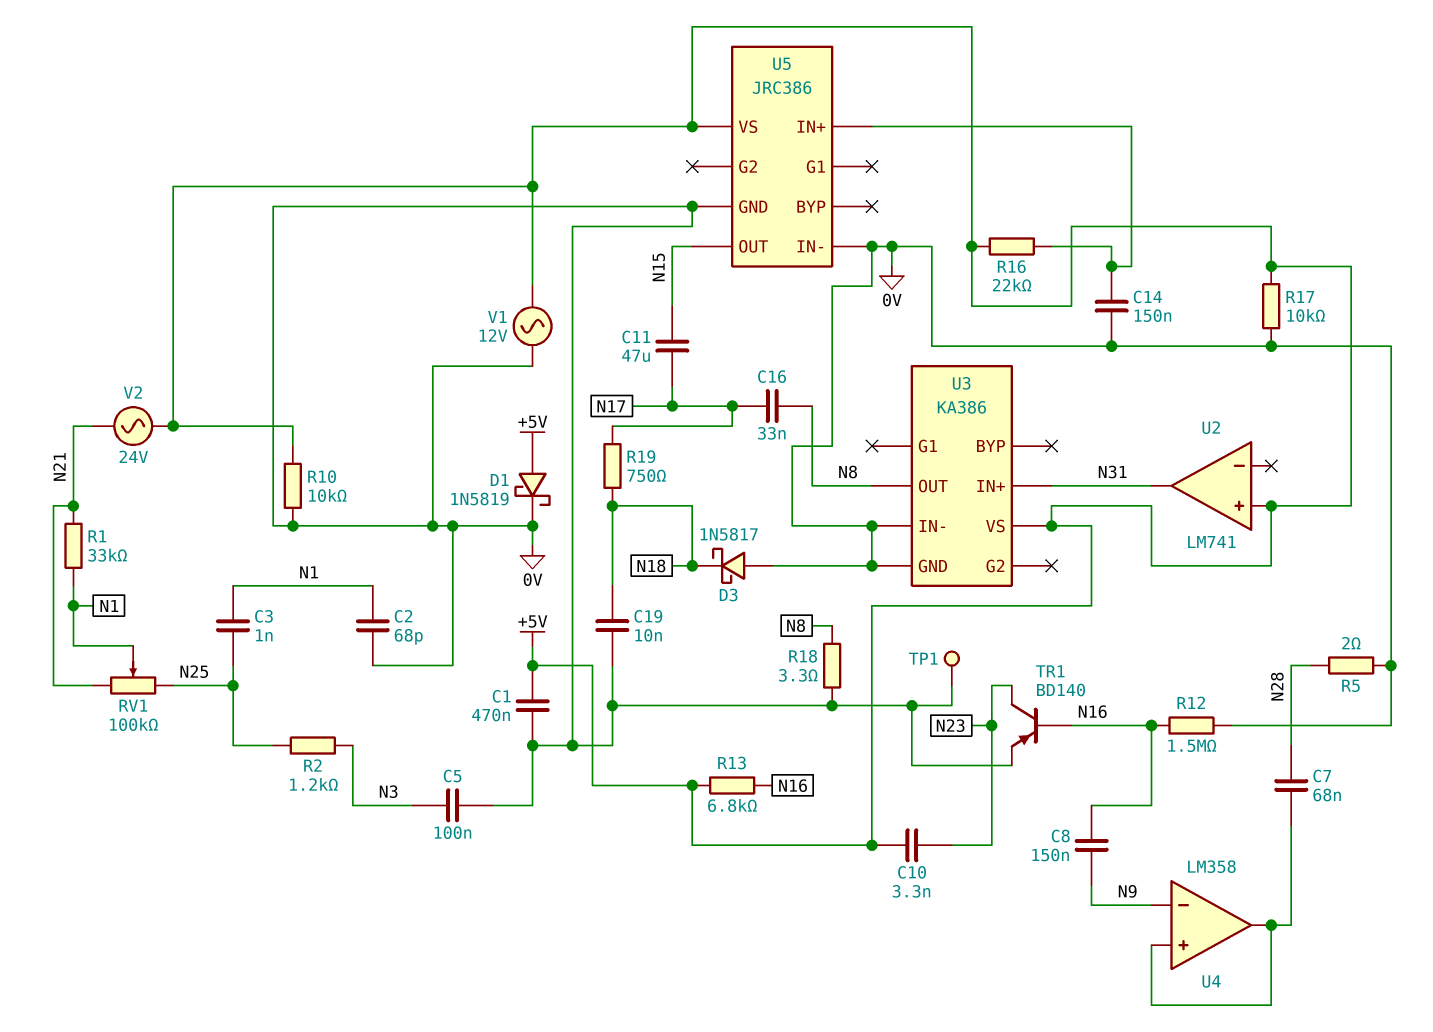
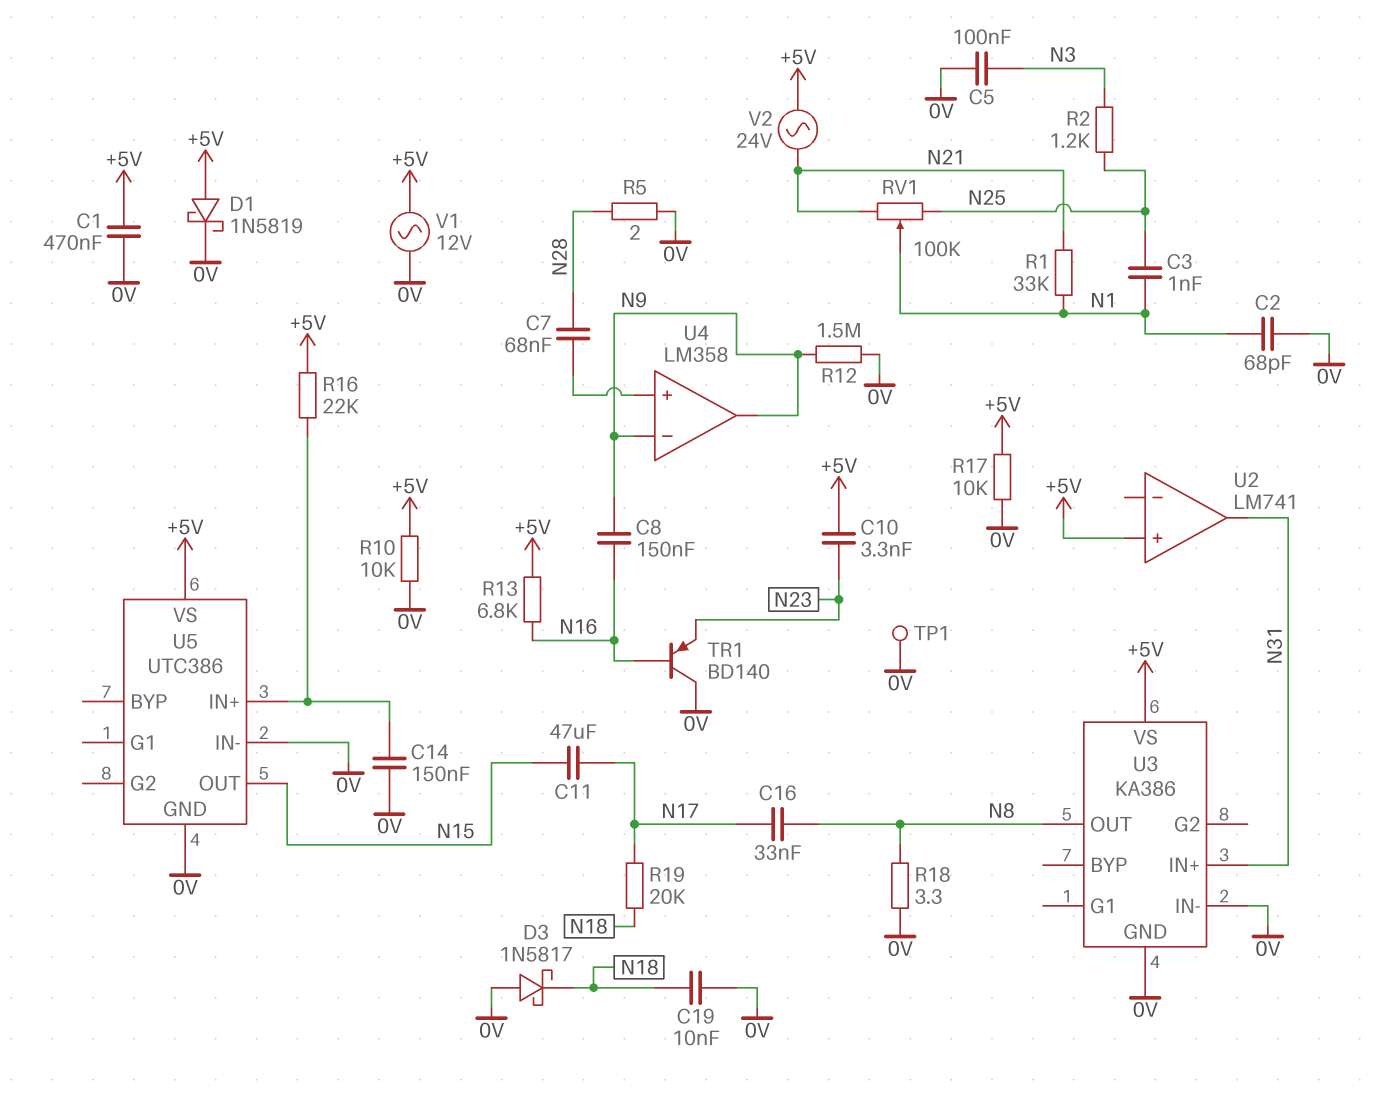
R12: 1.5M (0V, N16) -> 1.5M (0V, N9)
R19: 750 (N17, N18) -> 20k (N17, N18)
TR1: PNP BD140 (B N16, C N23, E 0V) -> PNP BD140 (B N16, C 0V, E N23)
U4 pin out: U4/in+ -> N9
U5: JRC386 -> UTC386

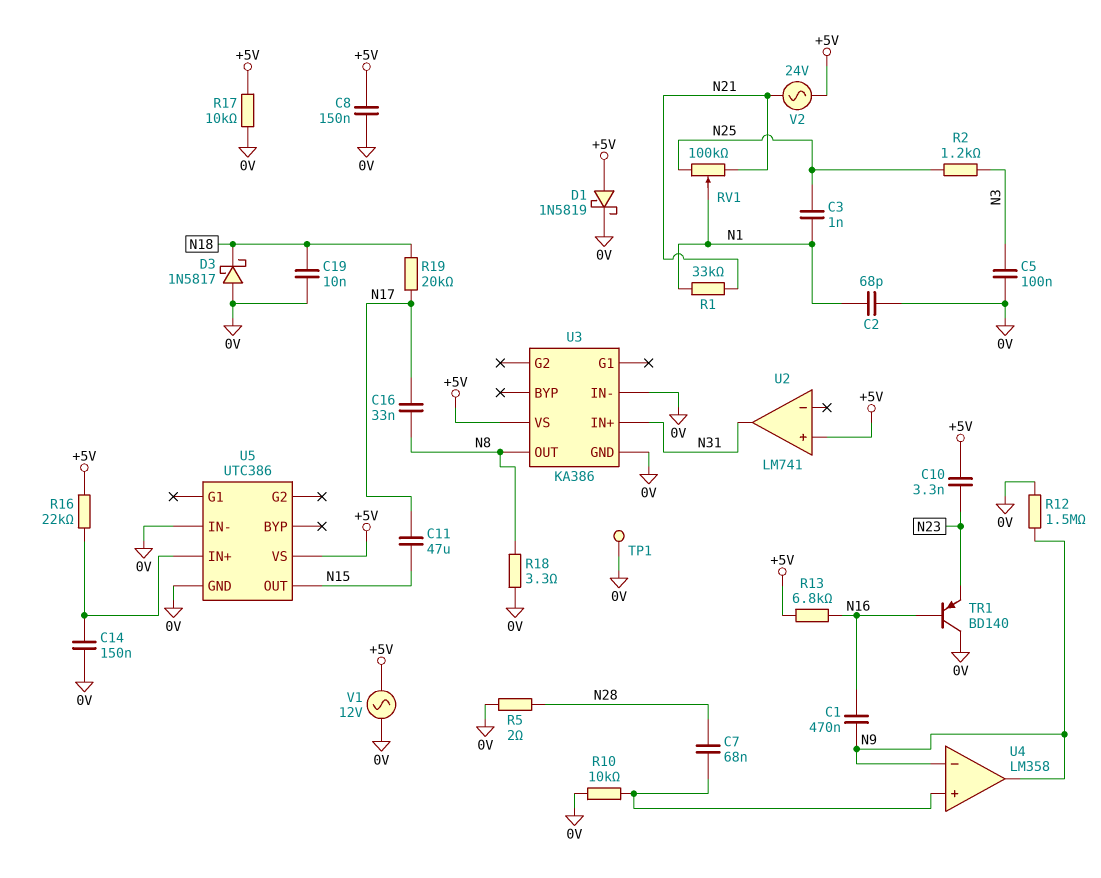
C1: 470nF (+5V, 0V) -> 470nF (N9, N16)
C8: 150nF (N9, N16) -> 150nF (+5V, 0V)
R10: 10k (+5V, 0V) -> 10k (0V, U4/in+)

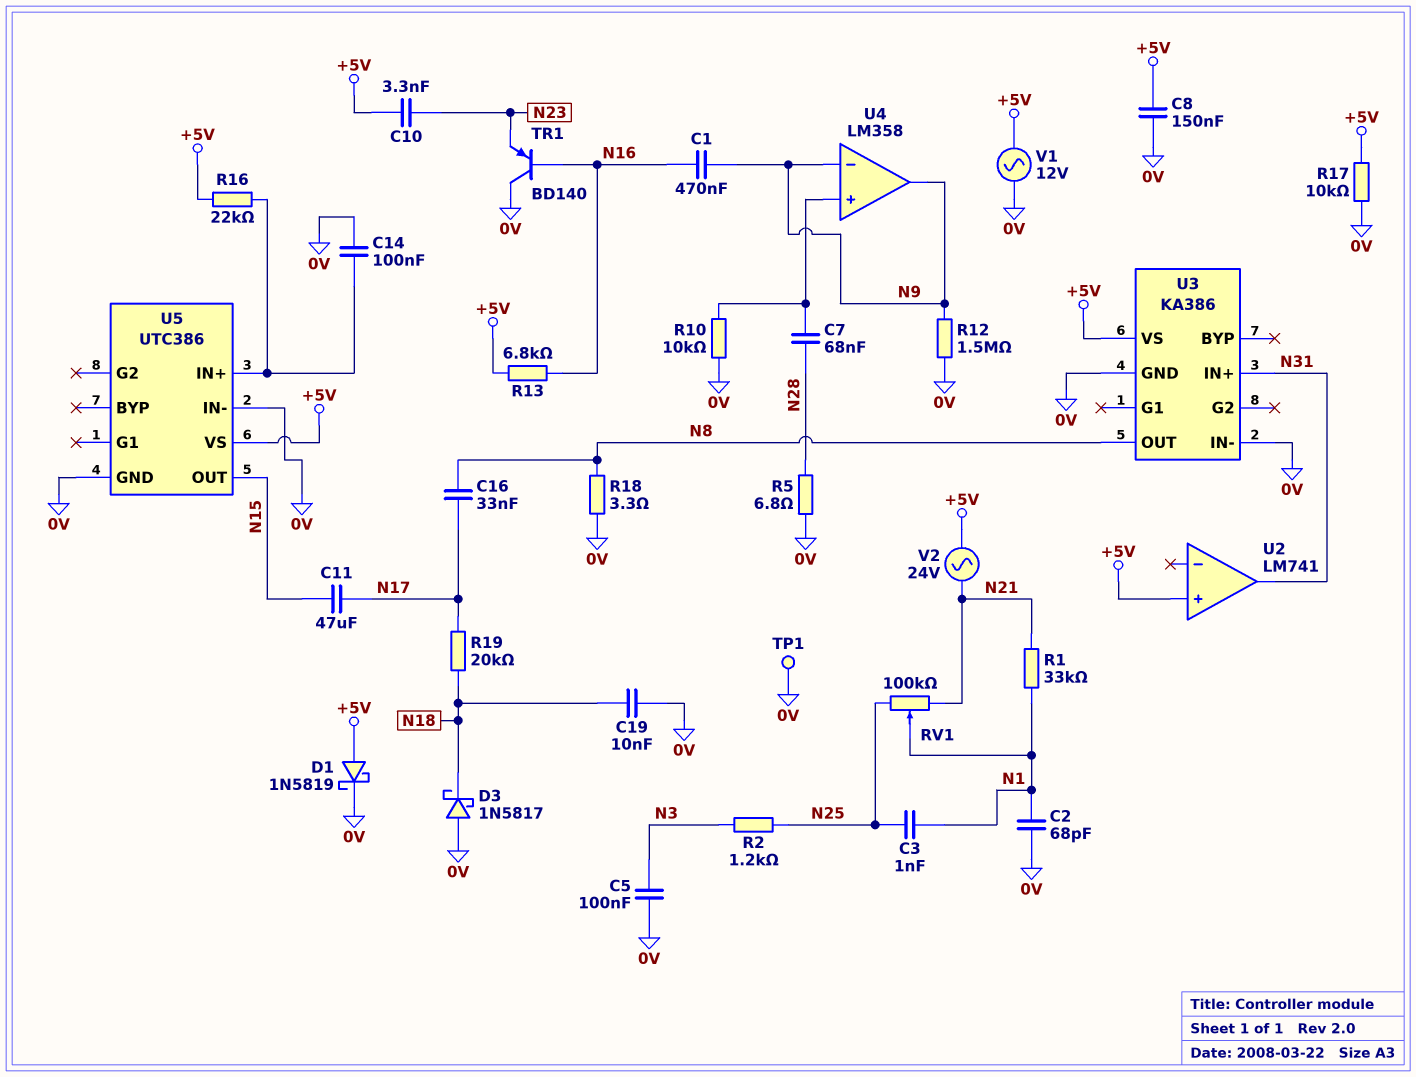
C14: 150nF (0V, U5/IN+) -> 100nF (0V, U5/IN+)
R5: 2 (0V, N28) -> 6.8 (0V, N28)

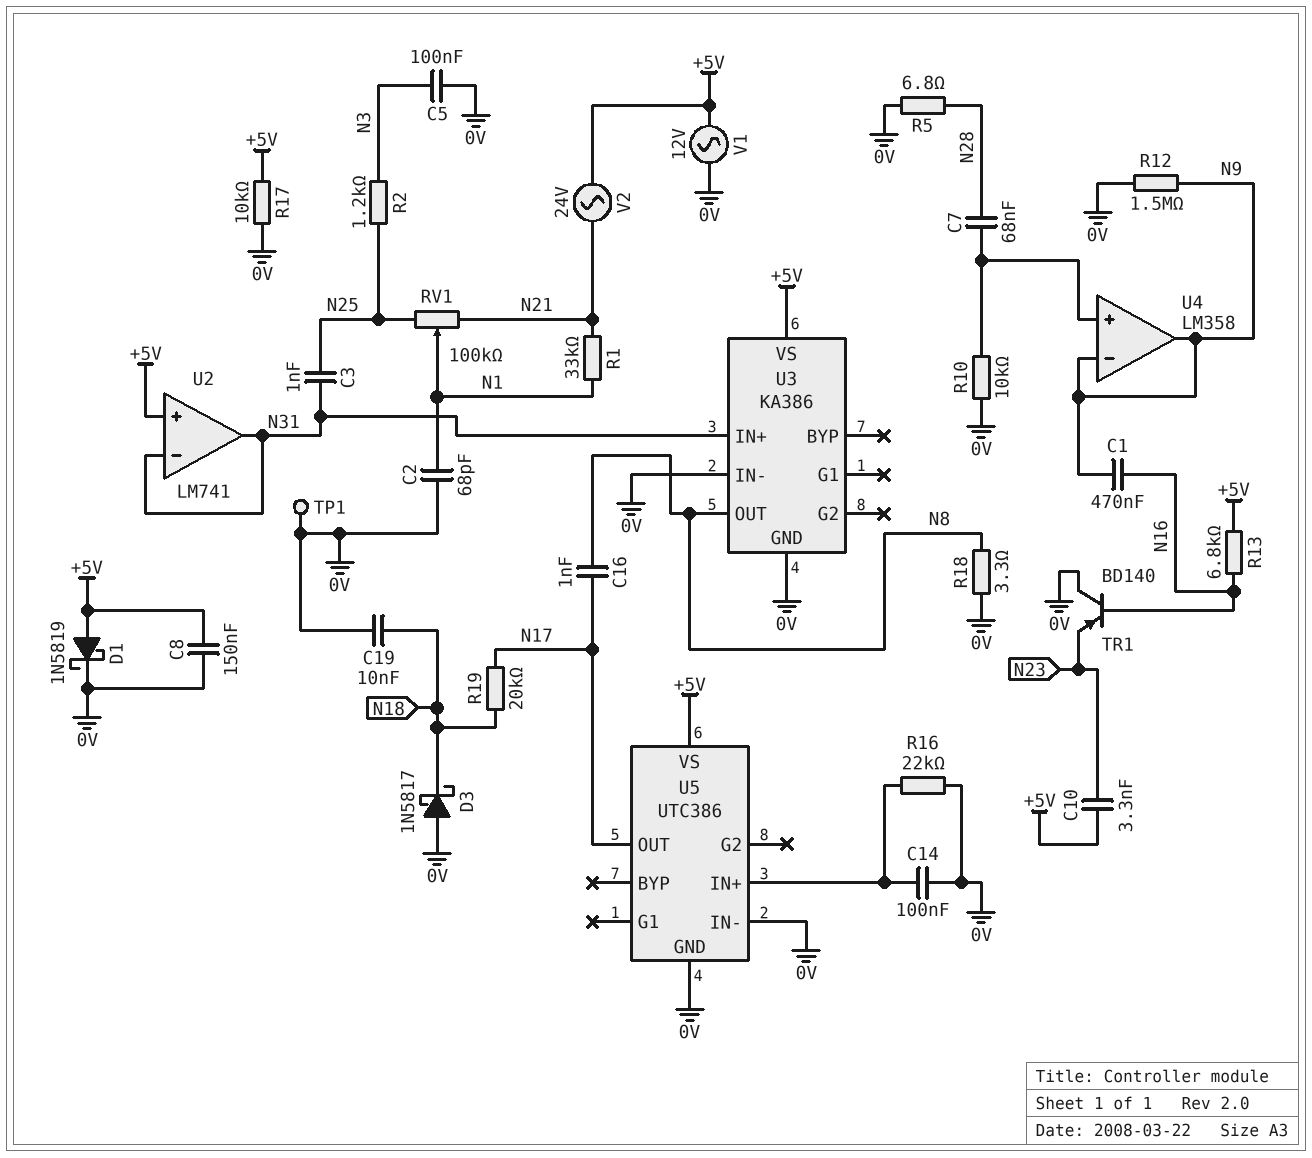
C3: 1nF (N1, N25) -> 1nF (N25, N31)
C11: 47uF (N15, N17) -> none
C16: 33nF (N8, N17) -> 1nF (N8, N17)
R16: 22k (+5V, U5/IN+) -> 22k (0V, U5/IN+)
U2 pin in-: none -> N31
U5 pin OUT: N15 -> N17

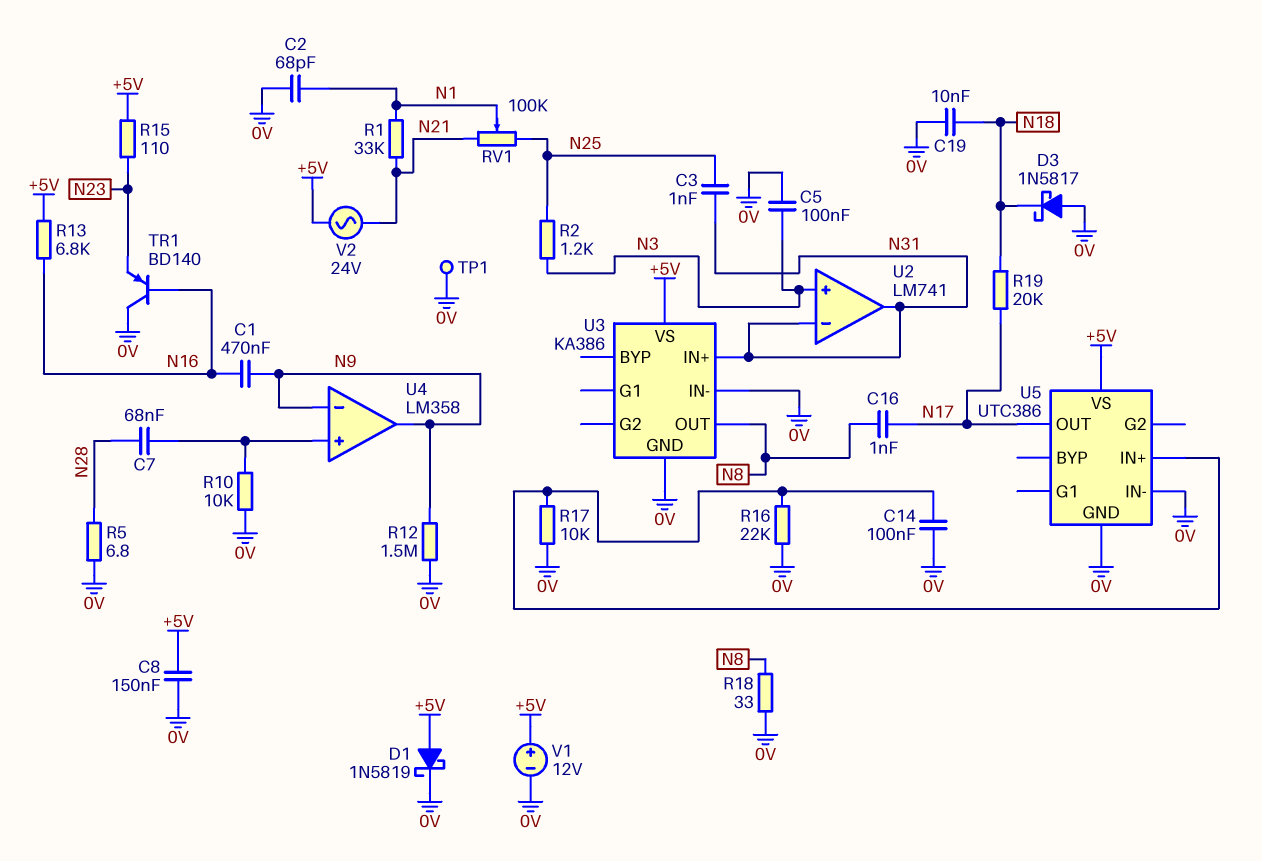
C10: 3.3nF (+5V, N23) -> none
R15: none -> 110 (+5V, N23)
R17: 10k (+5V, 0V) -> 10k (0V, U5/IN+)
R18: 3.3 (0V, N8) -> 33 (0V, N8)
U2 pin in+: +5V -> N3
V1: AC 12V (+5V, 0V) -> 12V (plus +5V, minus 0V)

